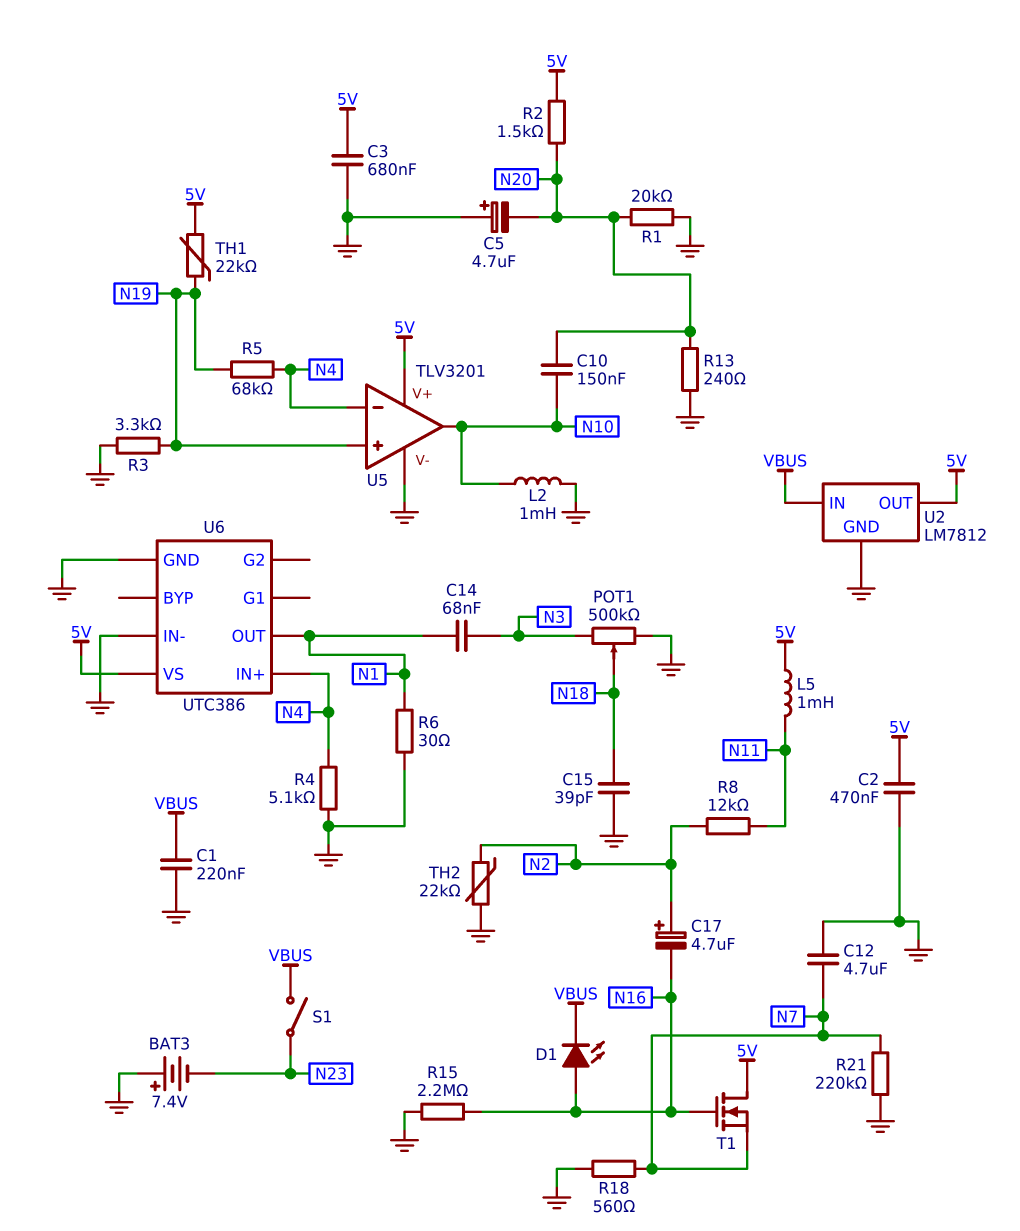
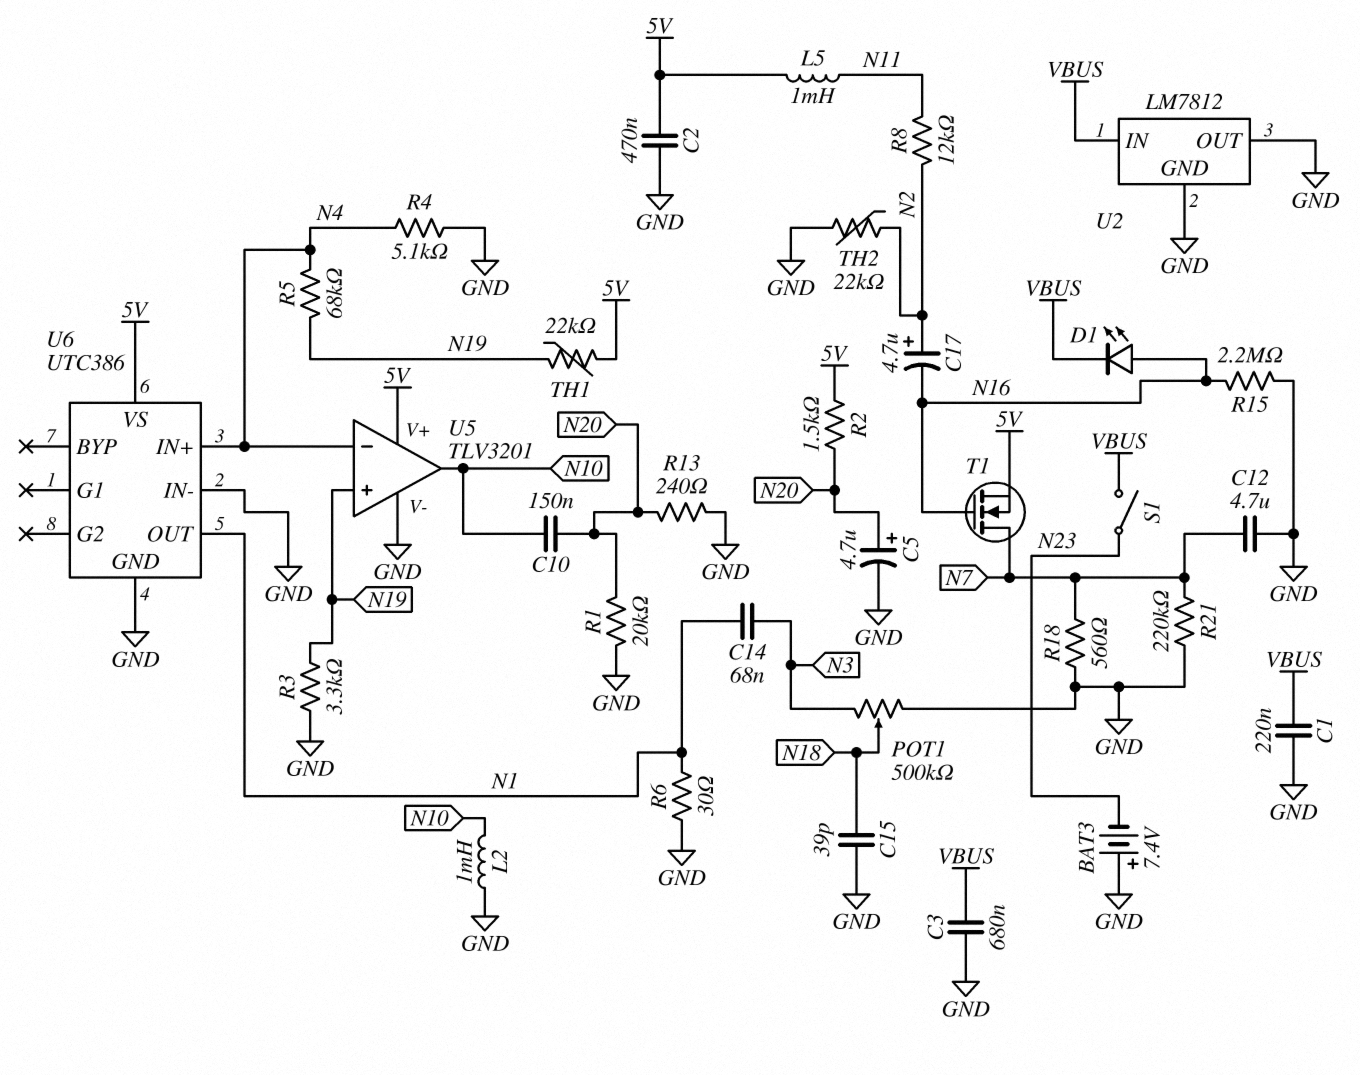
C3: 680nF (5V, GND) -> 680nF (GND, VBUS)
C5: 4.7uF (plus GND, minus N20) -> 4.7uF (plus N20, minus GND)
T1: NMOS (G N16, D 5V, S N7) -> NMOS (G N16, D N7, S 5V)
U2 pin OUT: 5V -> GND

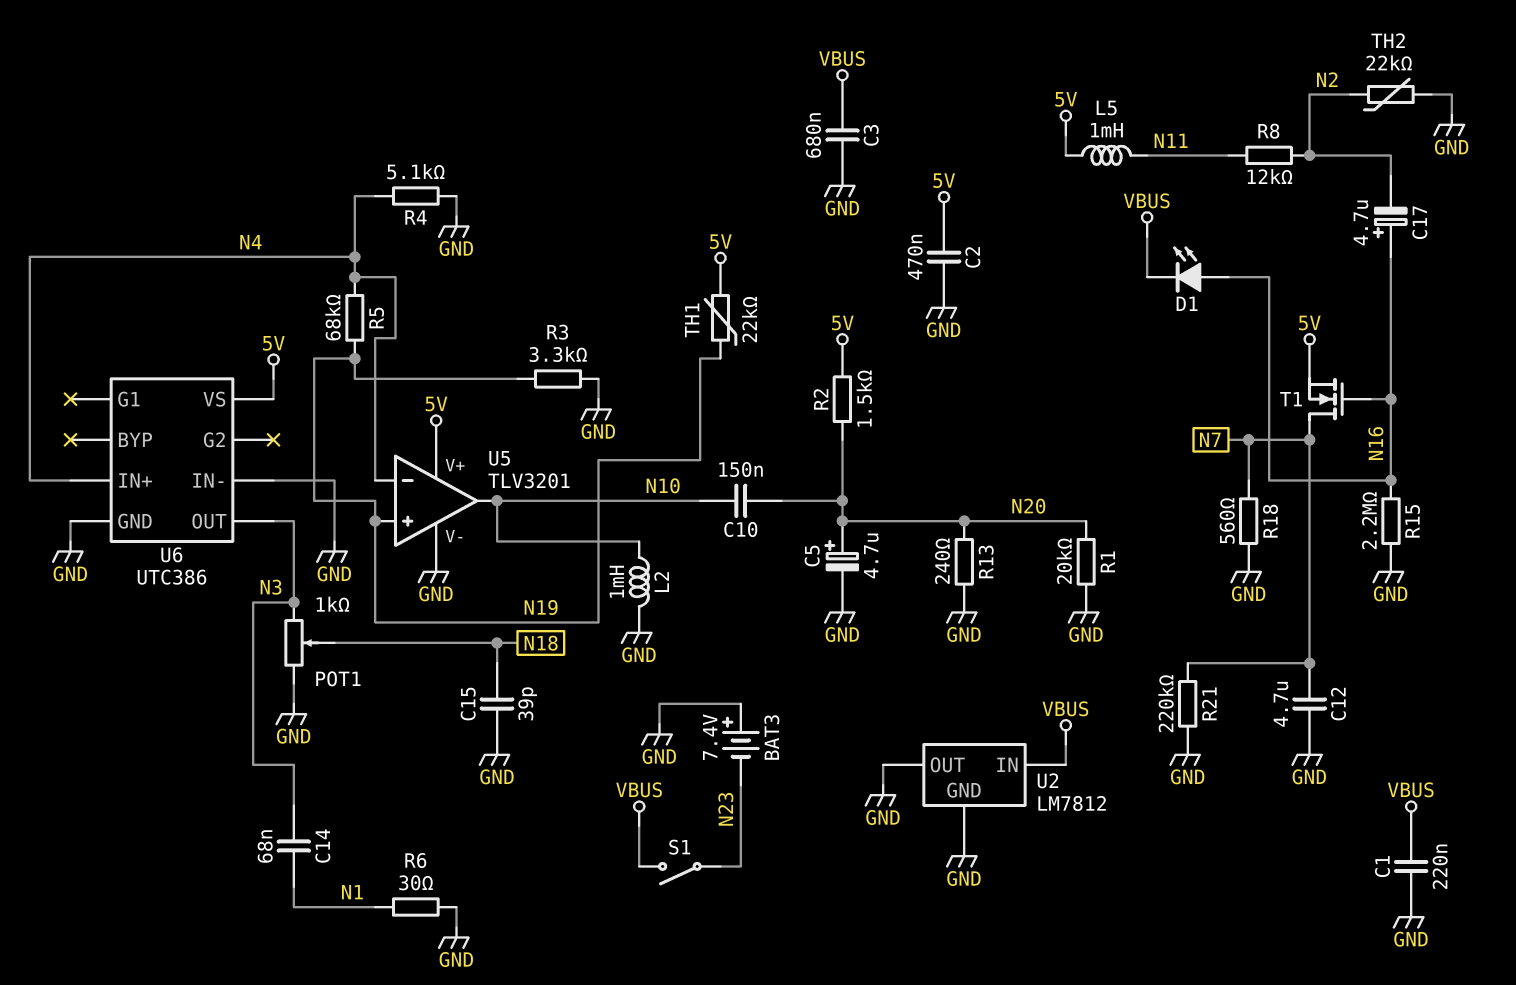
C17: 4.7uF (plus N2, minus N16) -> 4.7uF (plus N16, minus N2)
POT1: 500k (GND, N3, wiper N18) -> 1k (GND, N3, wiper N18)
U6 pin OUT: N1 -> N3

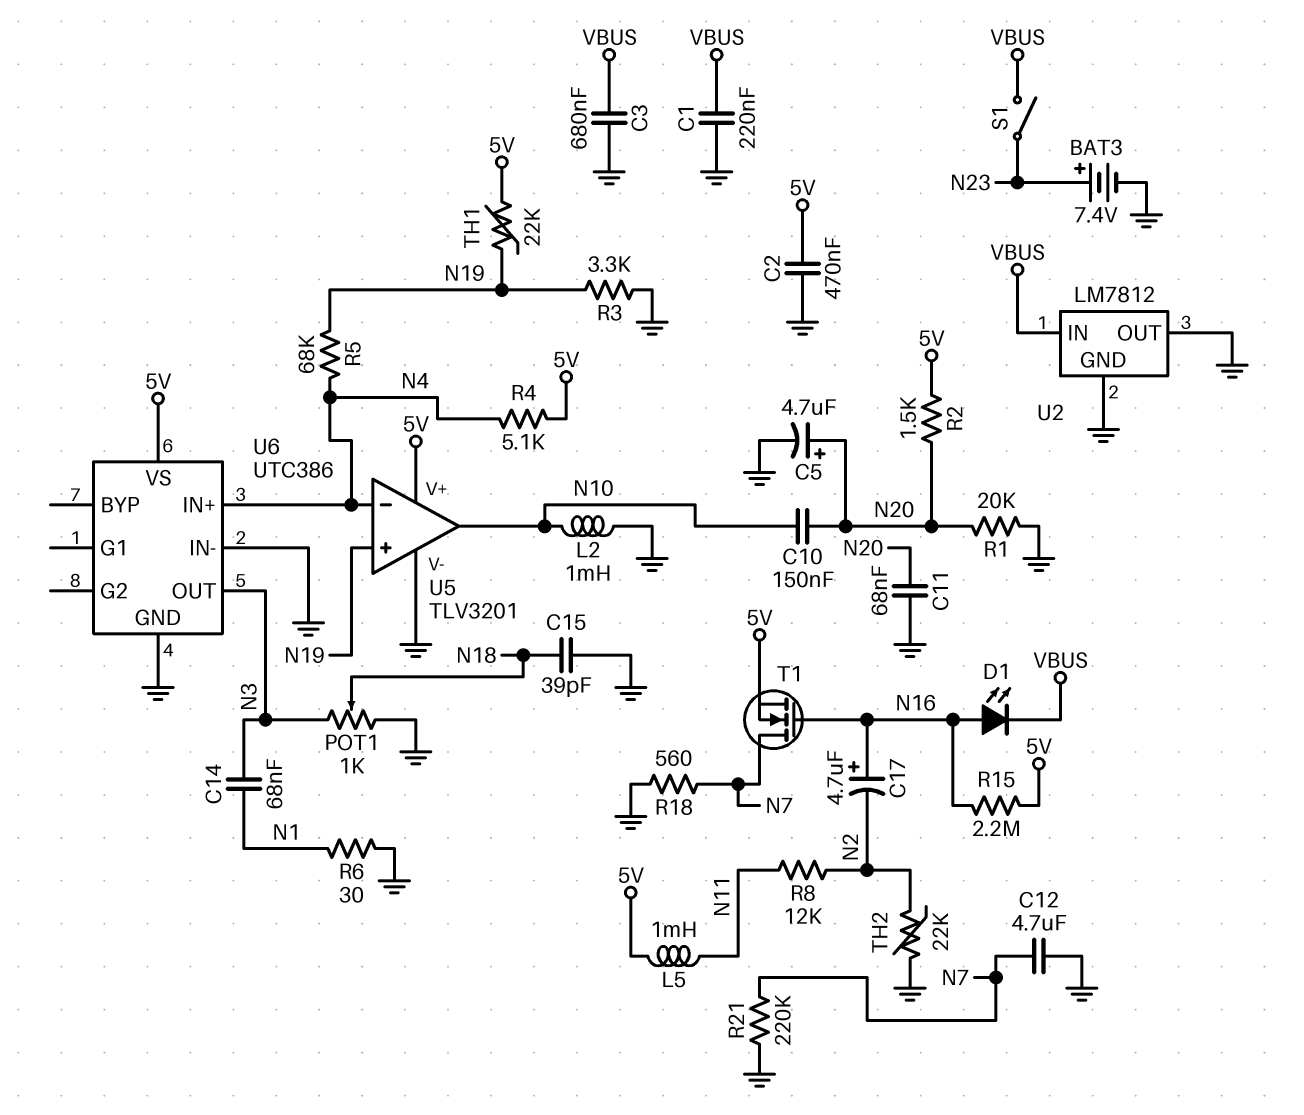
BAT3: 7.4V (plus GND, minus N23) -> 7.4V (plus N23, minus GND)
C11: none -> 68nF (GND, N20)
R4: 5.1k (GND, N4) -> 5.1k (5V, N4)
R13: 240 (GND, N20) -> none
R15: 2.2M (GND, N16) -> 2.2M (5V, N16)

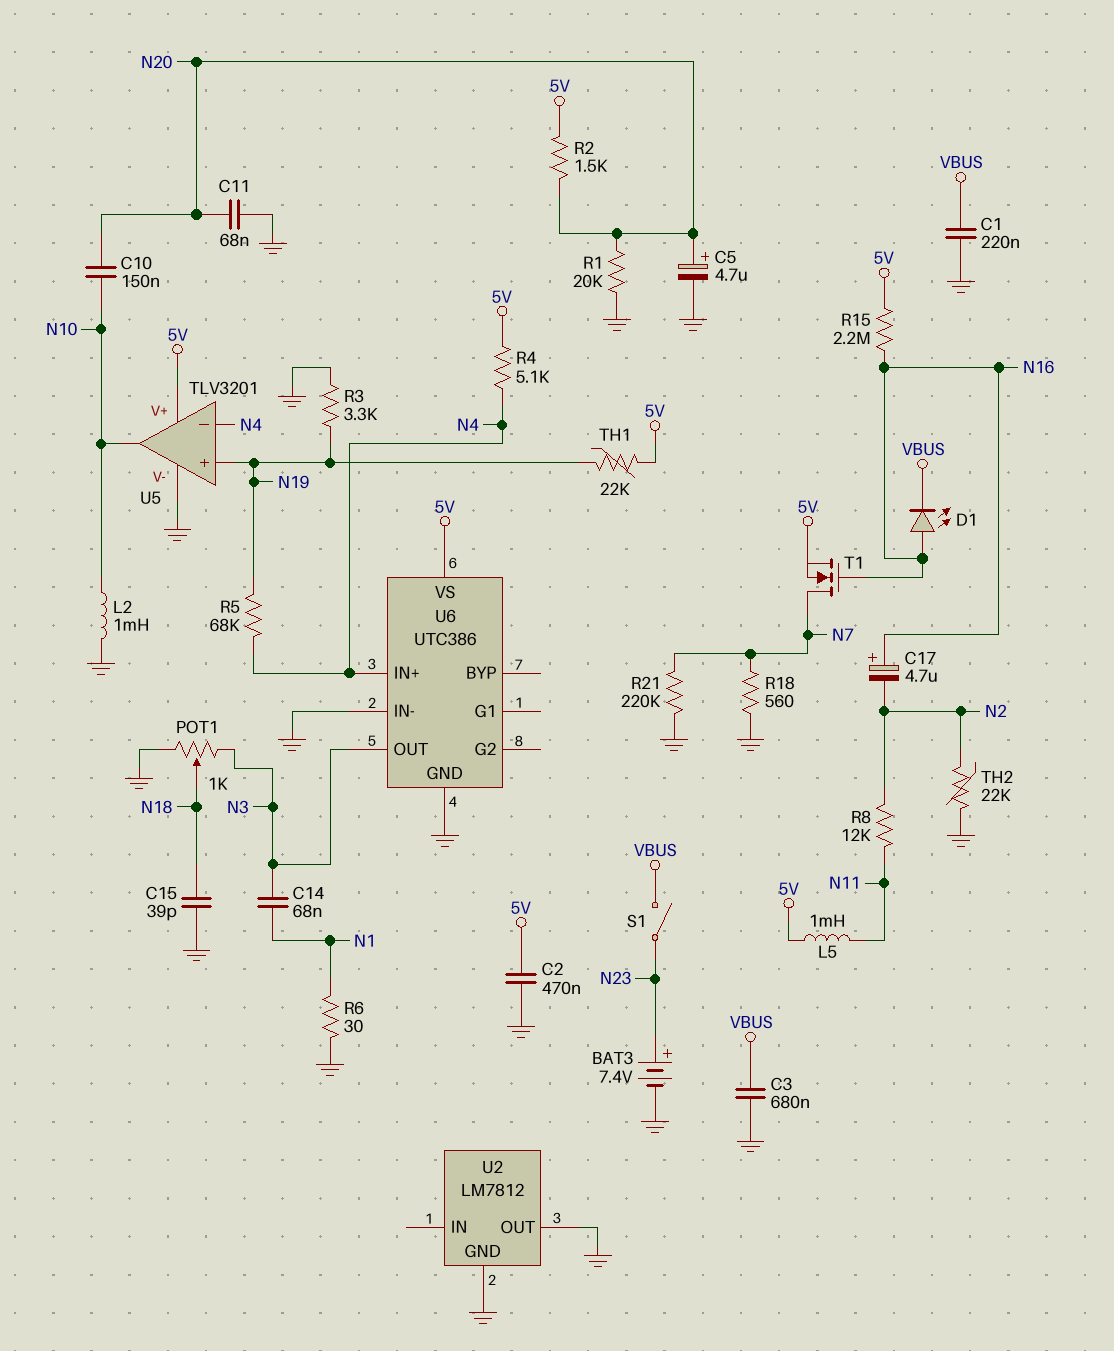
C12: 4.7uF (GND, N7) -> none
U2 pin IN: VBUS -> none

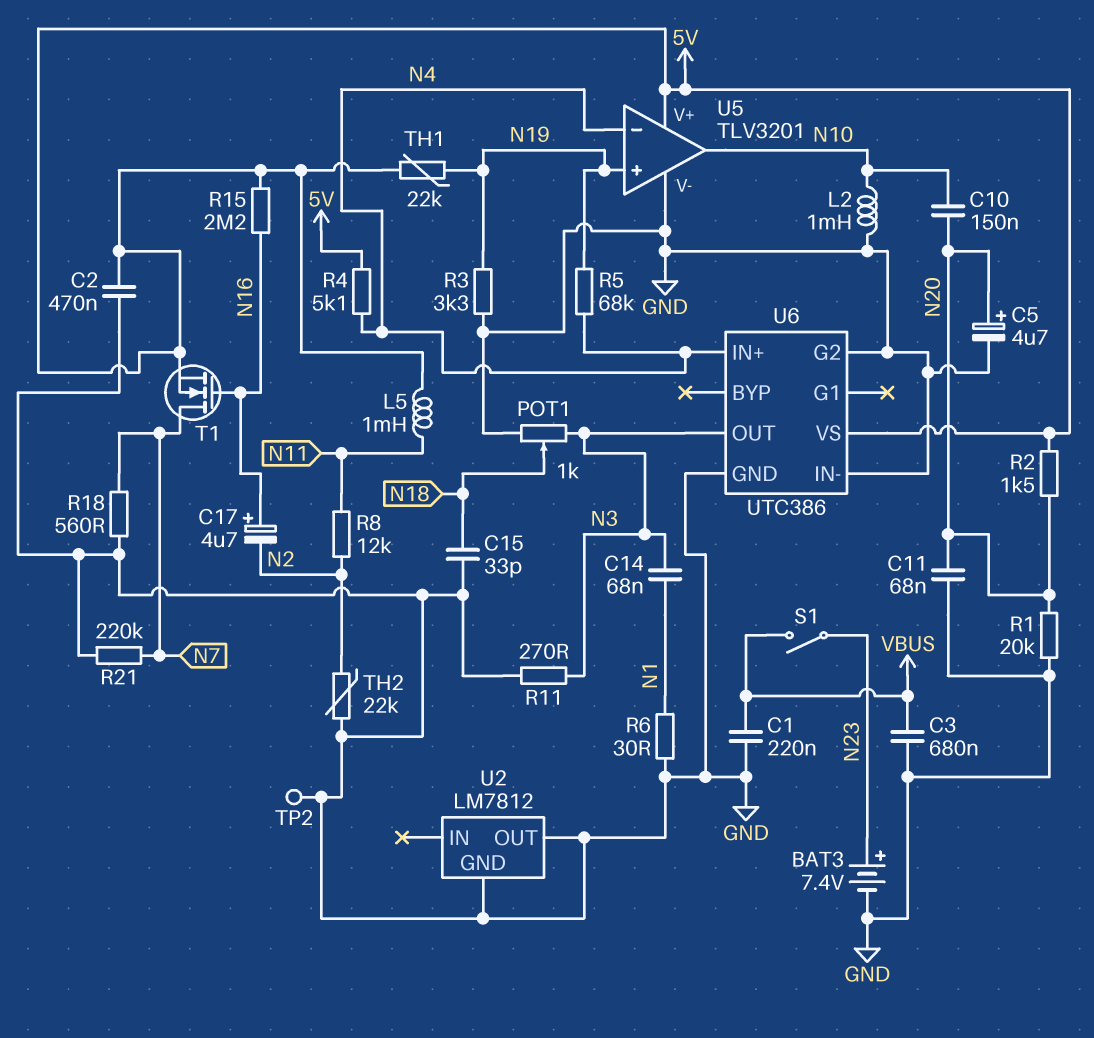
C15: 39pF (GND, N18) -> 33pF (GND, N18)
D1: LED (A N16, K VBUS) -> none
R11: none -> 270 (GND, N3)
TP2: none -> test point (GND)
U6 pin G2: none -> GND

